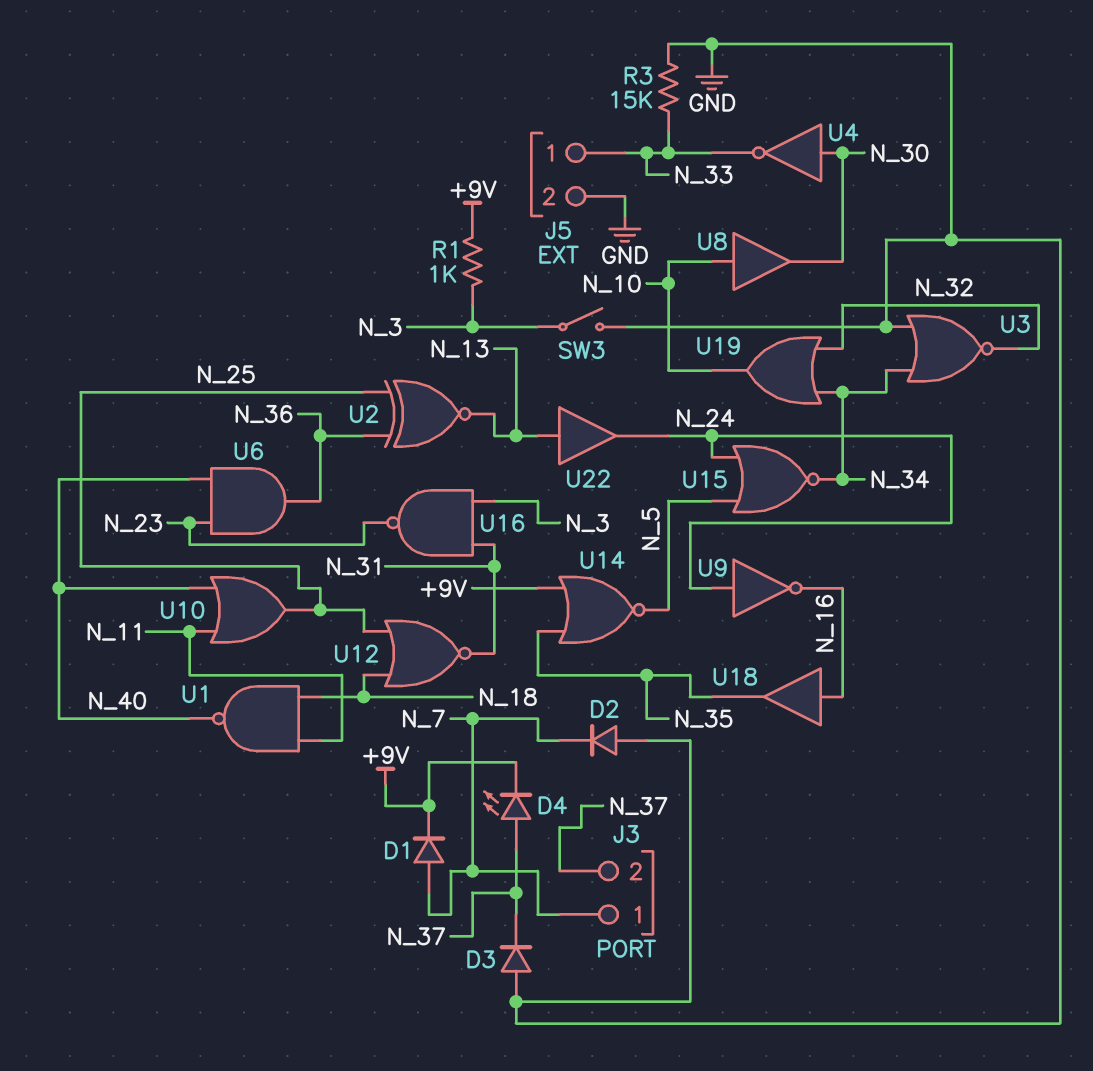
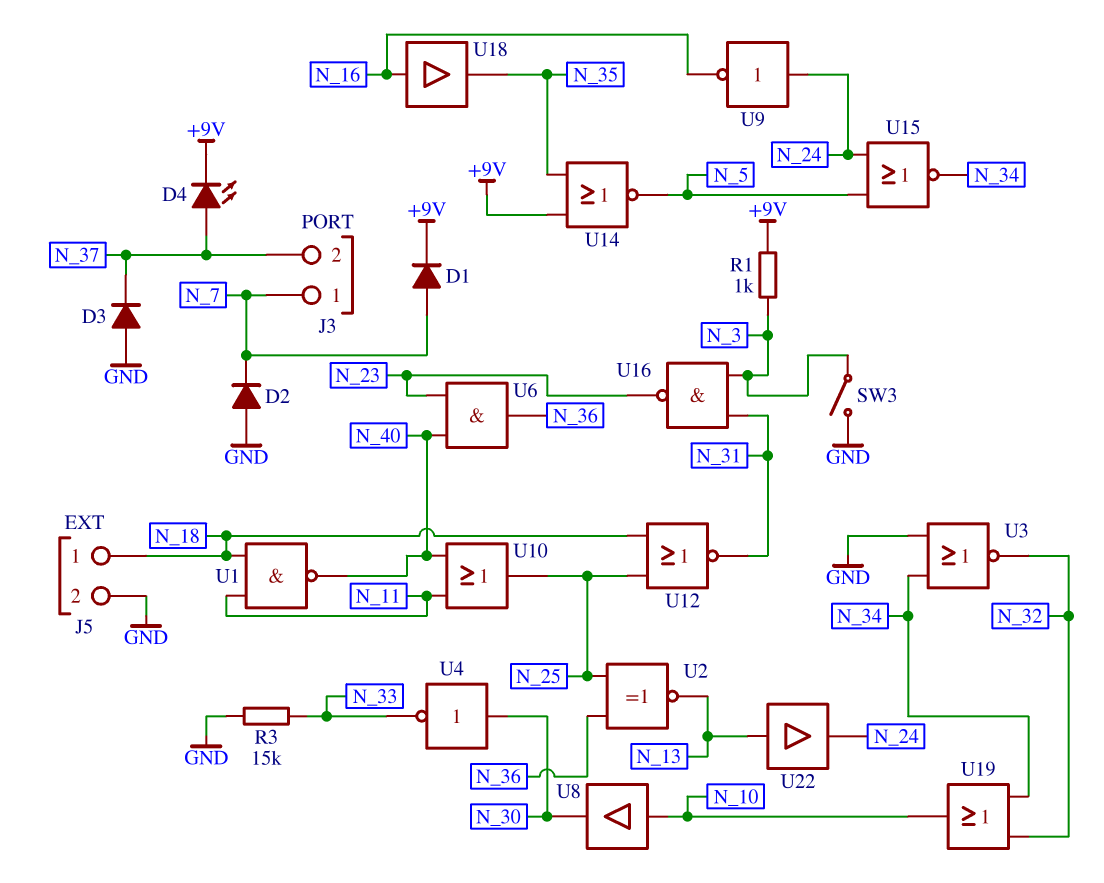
J5 pin 1: N_33 -> N_18

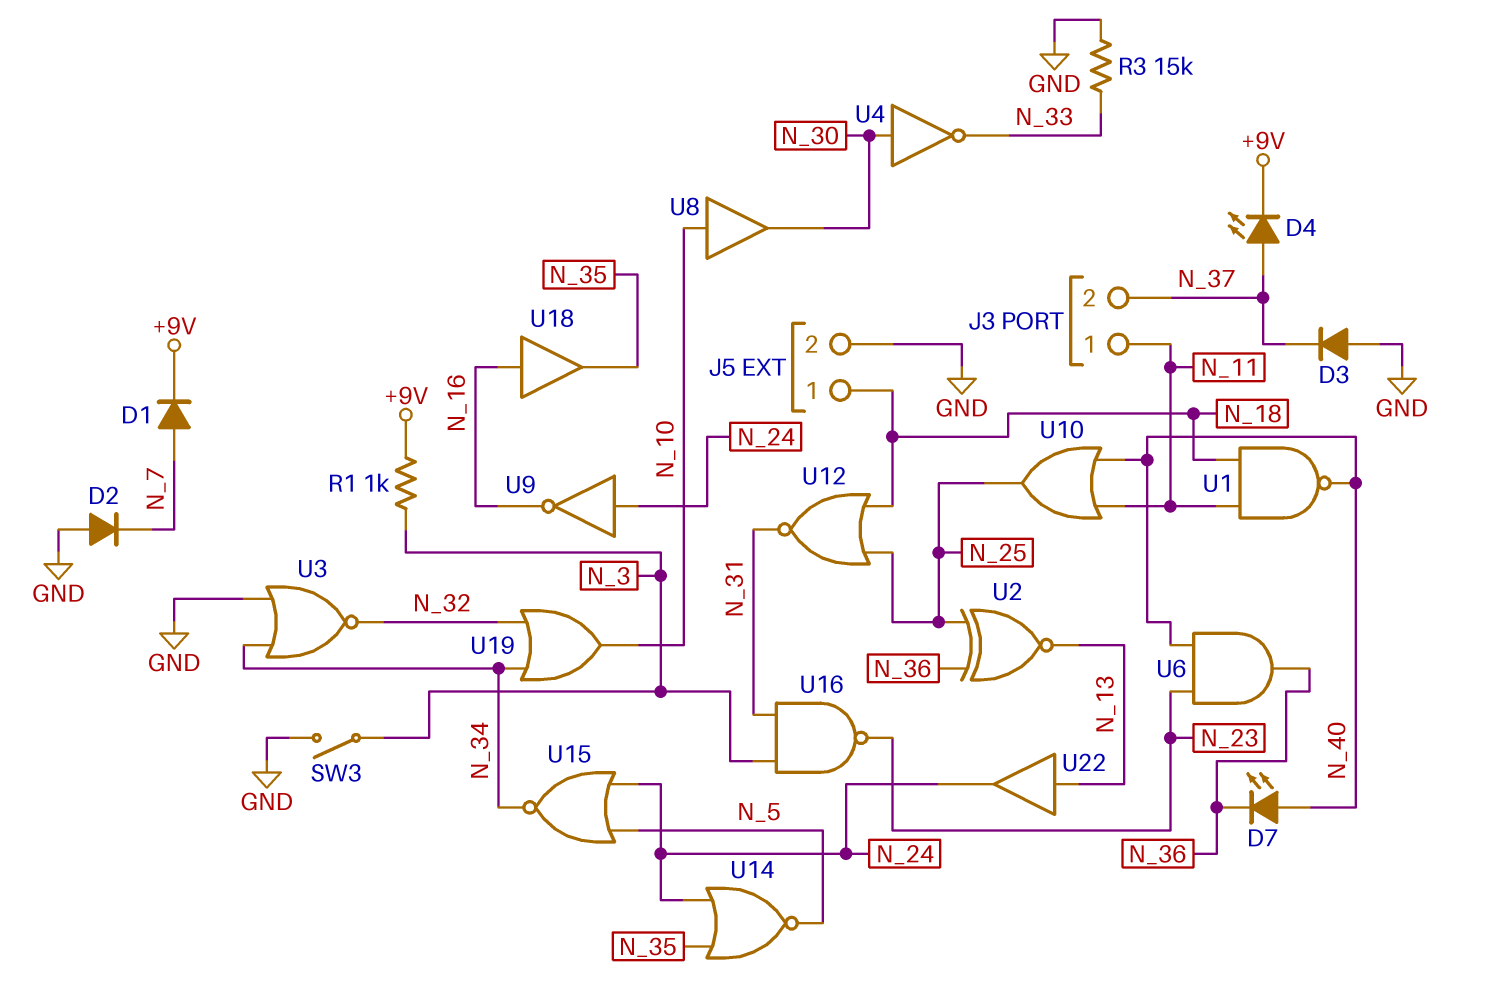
D7: none -> LED (A N_40, K N_36)
J3 pin 1: N_7 -> N_11
U14: NOR (in +9V, in N_35, out N_5) -> NOR (in N_24, in N_35, out N_5)

